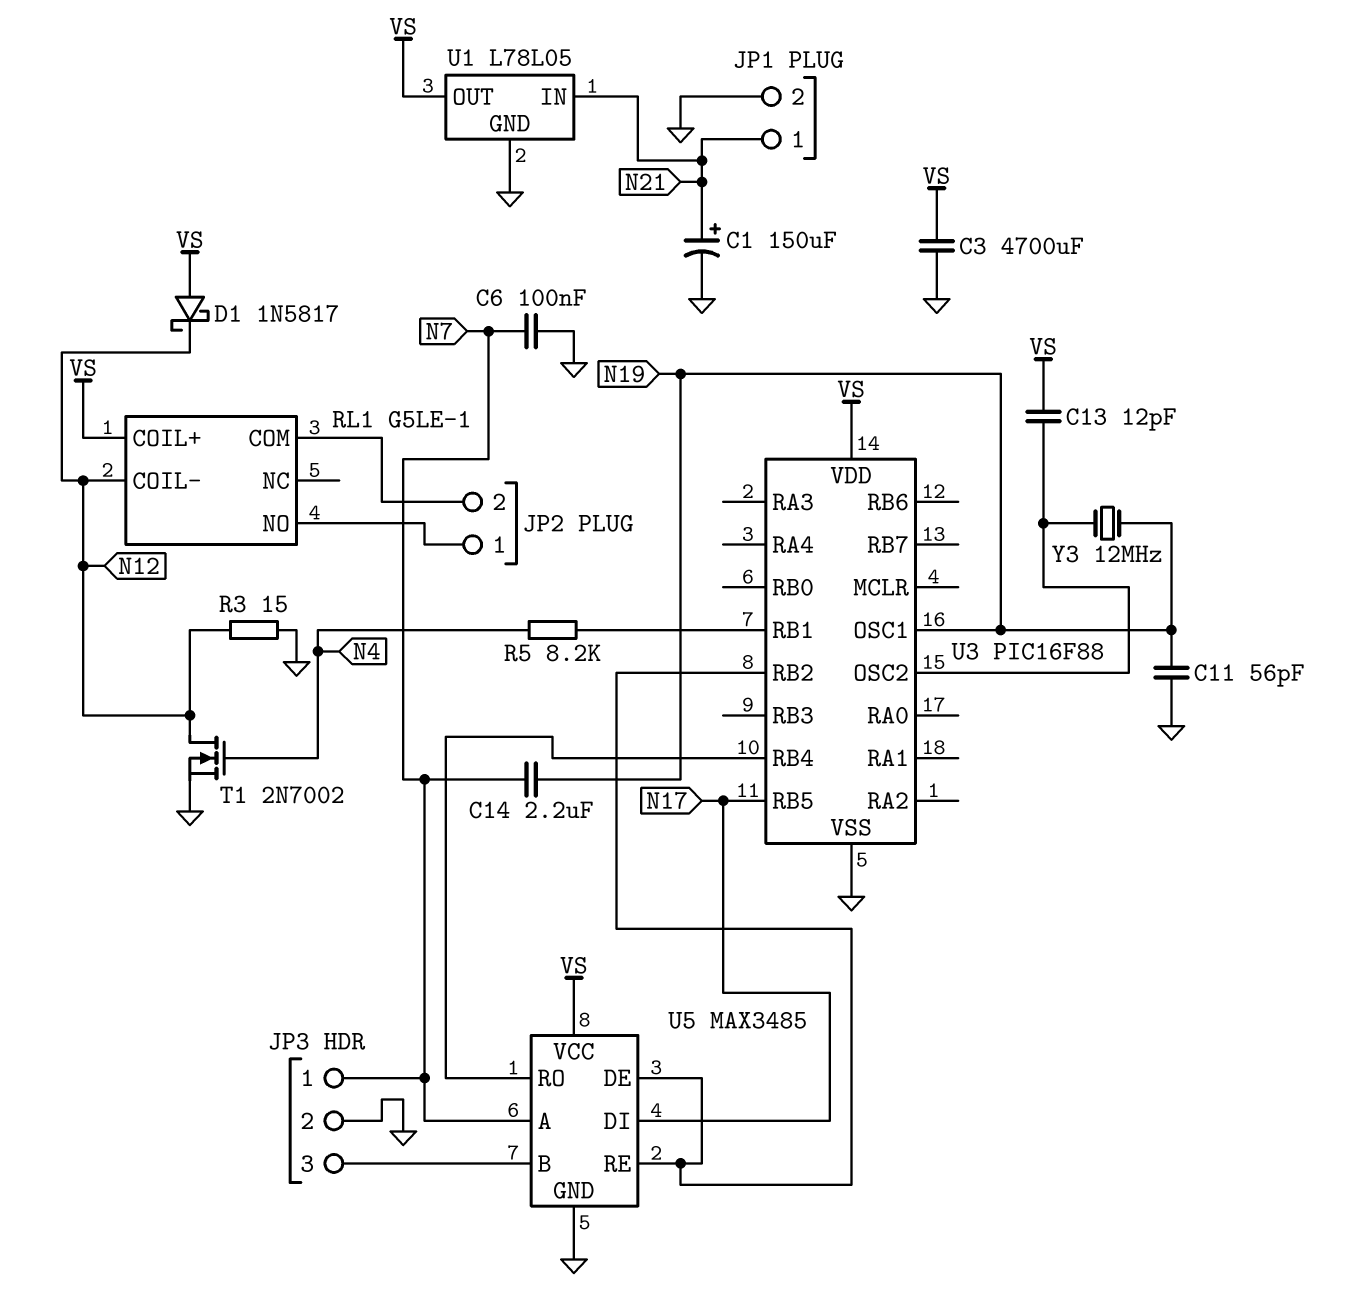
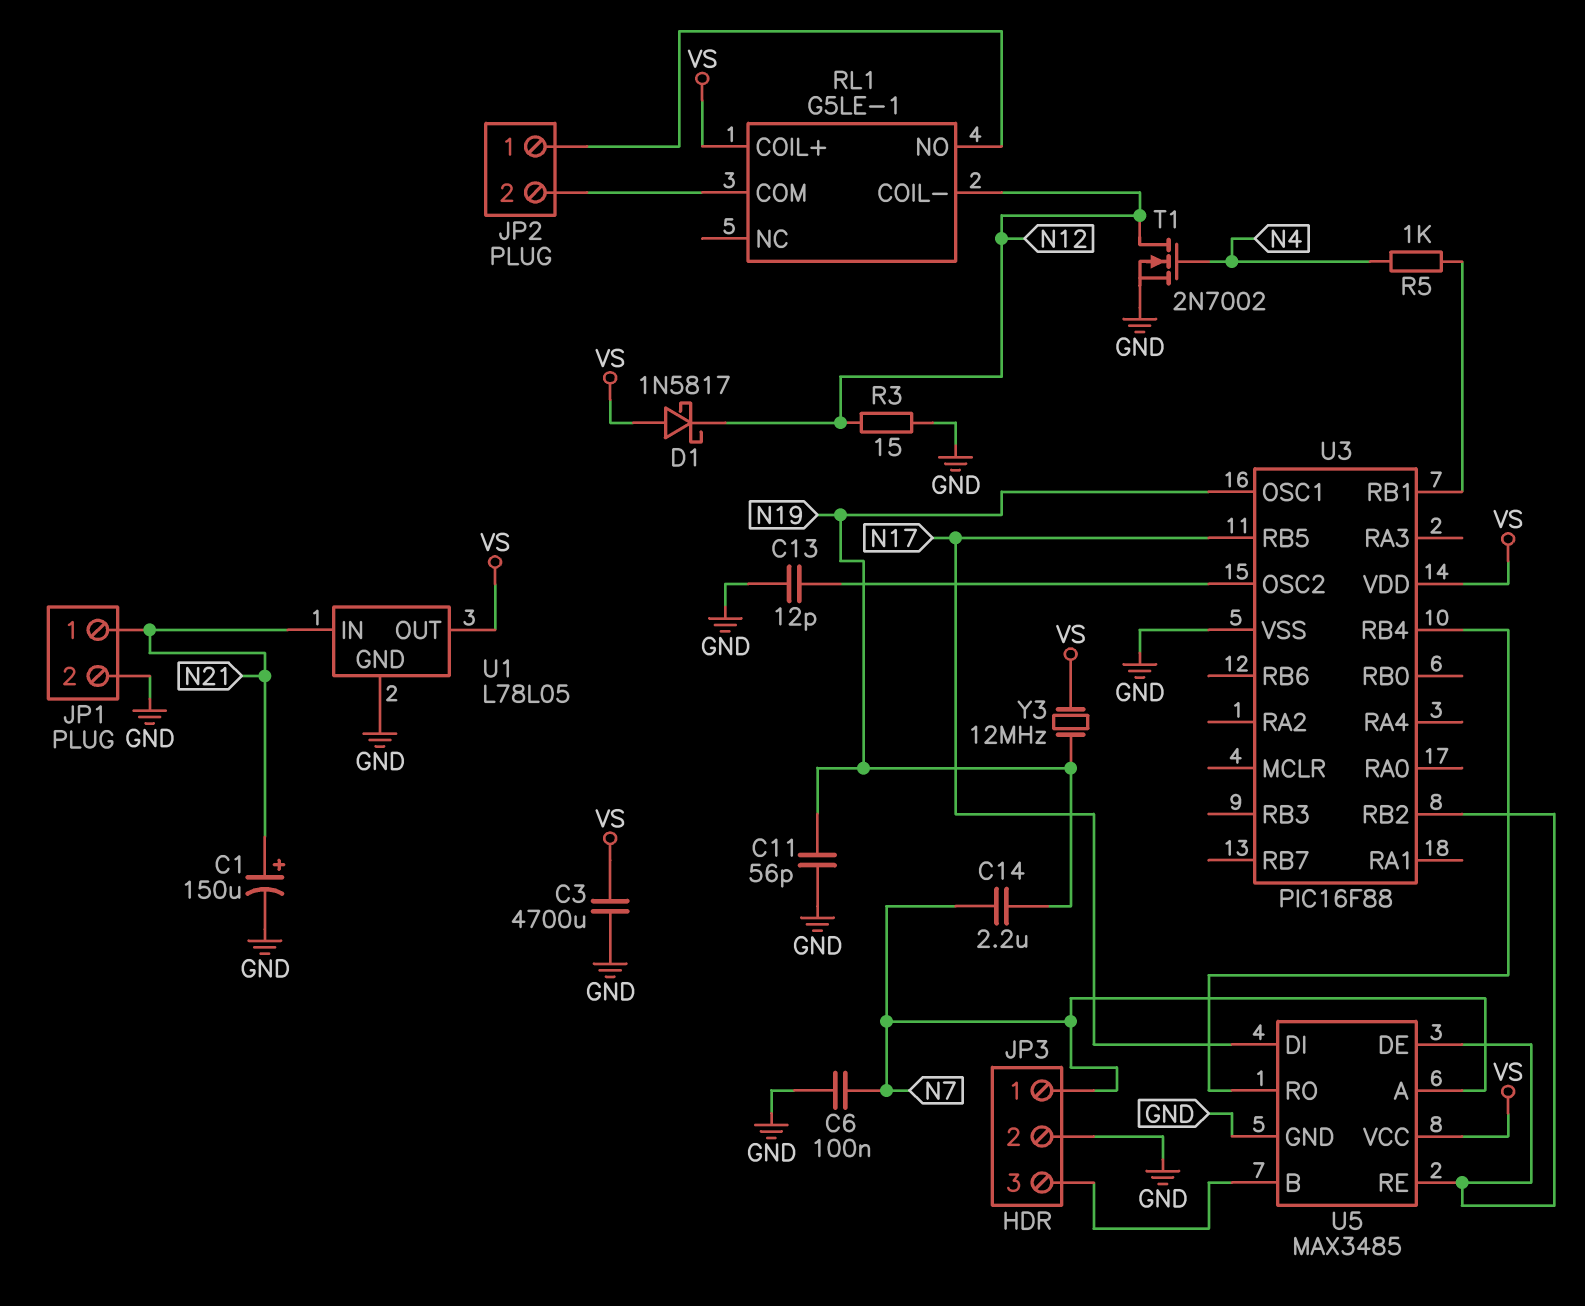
C13: 12pF (U3/OSC2, VS) -> 12pF (GND, U3/OSC2)
R5: 8.2k (N4, U3/RB1) -> 1k (N4, U3/RB1)
Y3: 12MHz (N19, U3/OSC2) -> 12MHz (N19, VS)

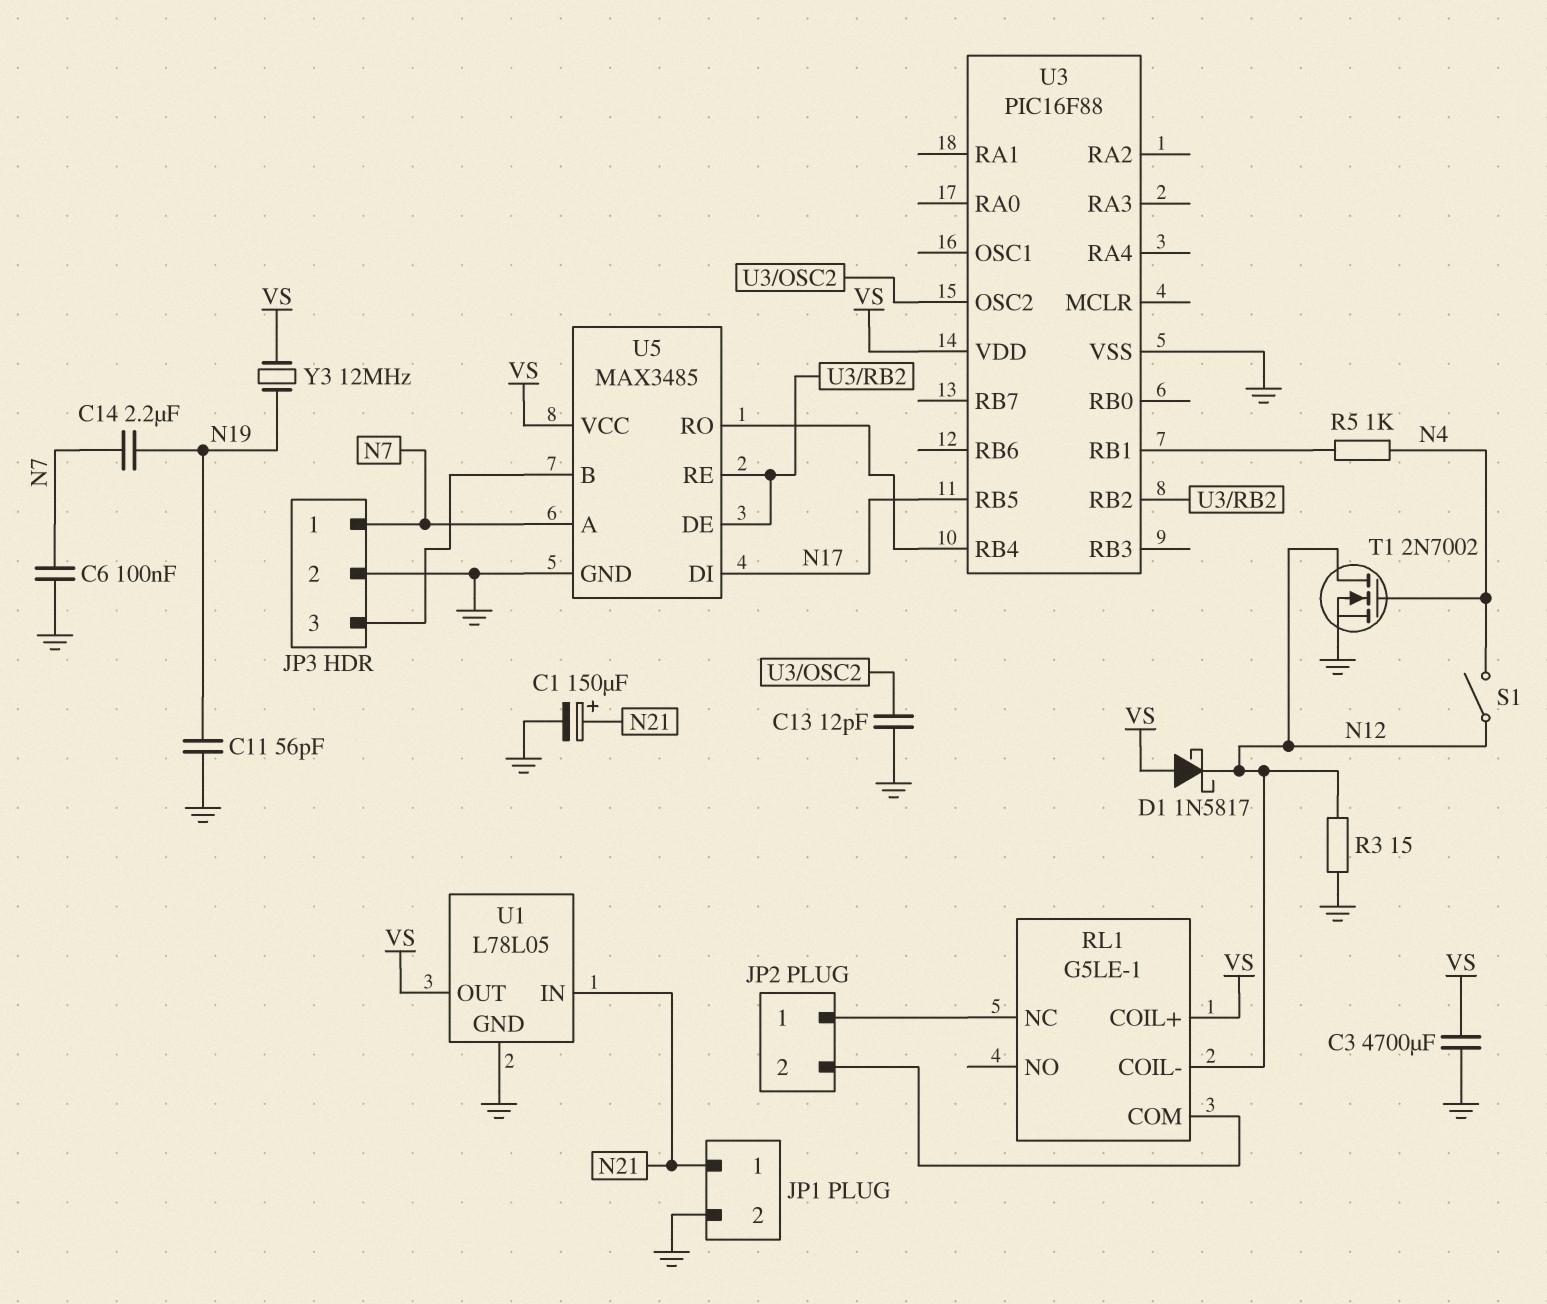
RL1 pin NC: none -> JP2/1
RL1 pin NO: JP2/1 -> none
S1: none -> switch (N4, N12)
U3 pin OSC1: N19 -> none

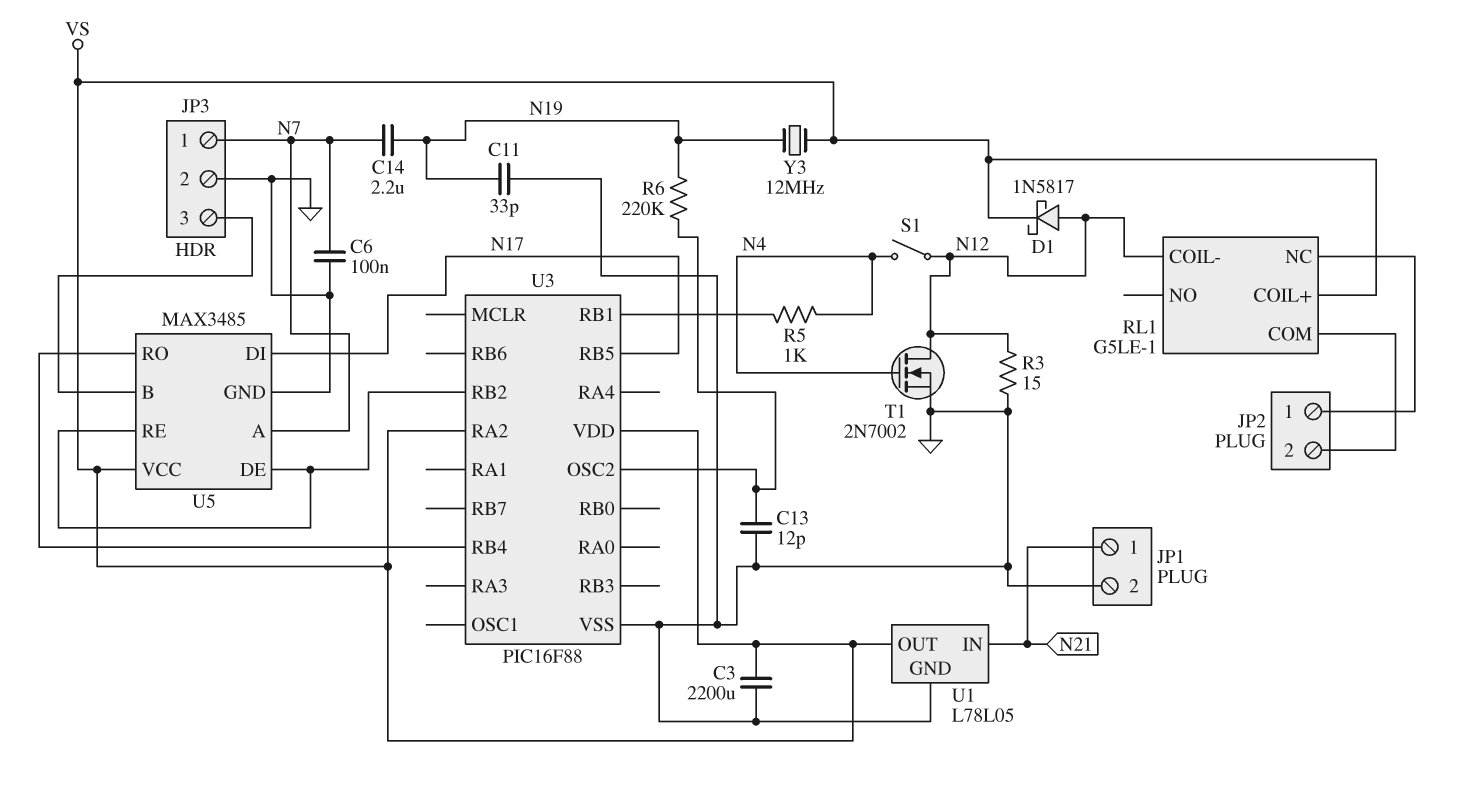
C1: 150uF (plus N21, minus GND) -> none
C3: 4700uF (GND, VS) -> 2200uF (GND, VS)
C11: 56pF (GND, N19) -> 33pF (GND, N19)
D1: schottky 1N5817 (A VS, K N12) -> schottky 1N5817 (A N12, K VS)
R6: none -> 220k (N19, U3/OSC2)
U3 pin RA2: none -> VS

